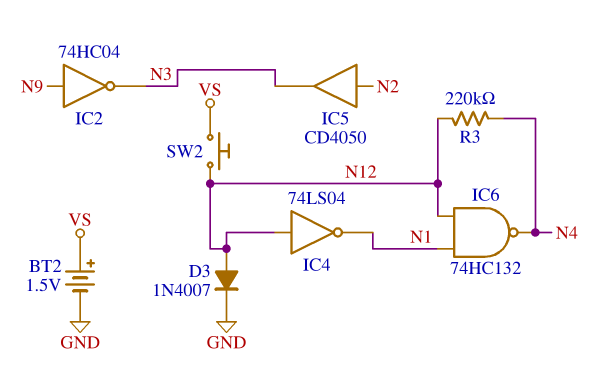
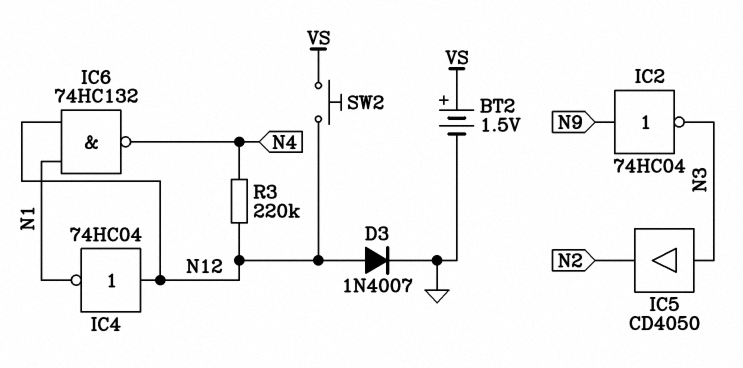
IC4: NOT 74LS04 (in N12, out N1) -> NOT 74HC04 (in N12, out N1)
IC5: buffer CD4050 (in N2, out N3) -> buffer CD4050 (in N3, out N2)

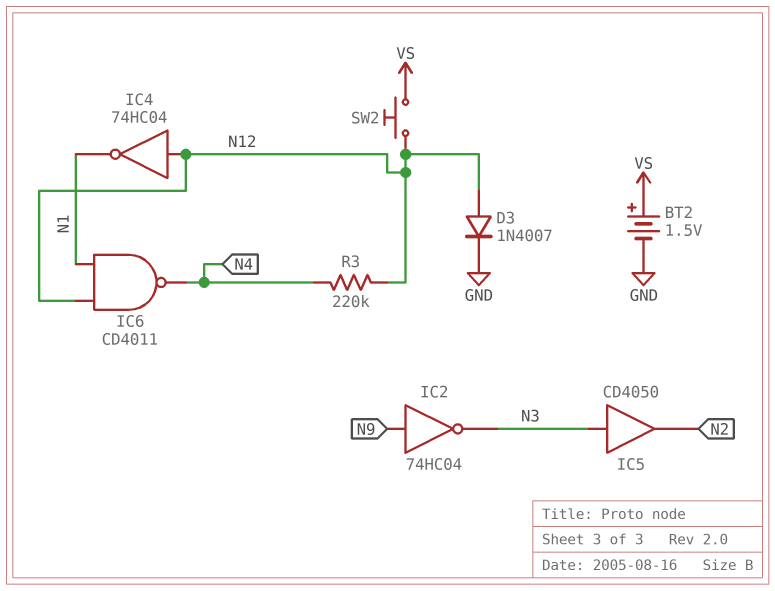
IC6: NAND 74HC132 (in N1, in N12, out N4) -> NAND CD4011 (in N1, in N12, out N4)

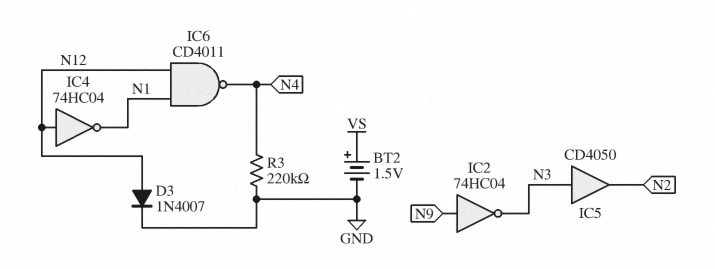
R3: 220k (N4, N12) -> 220k (GND, N4)
SW2: button (N12, VS) -> none

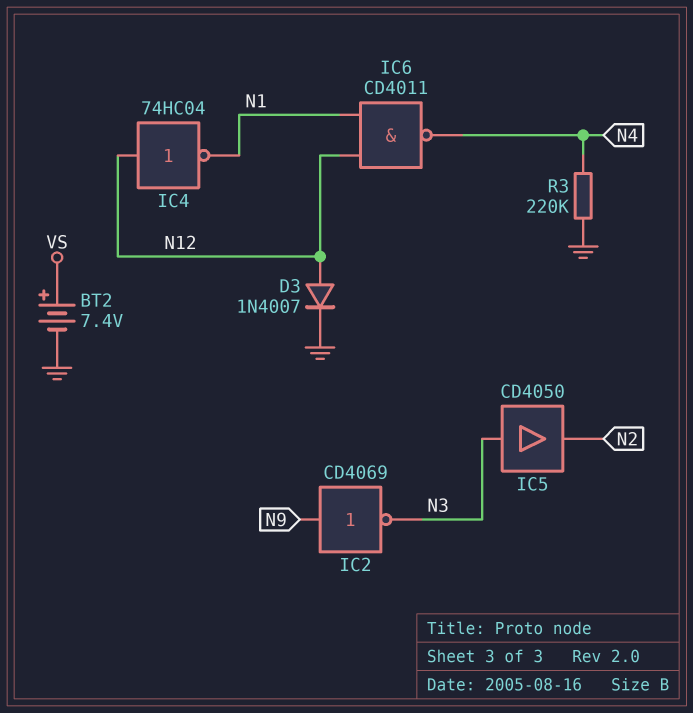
BT2: 1.5V (plus VS, minus GND) -> 7.4V (plus VS, minus GND)
IC2: NOT 74HC04 (in N9, out N3) -> NOT CD4069 (in N9, out N3)

